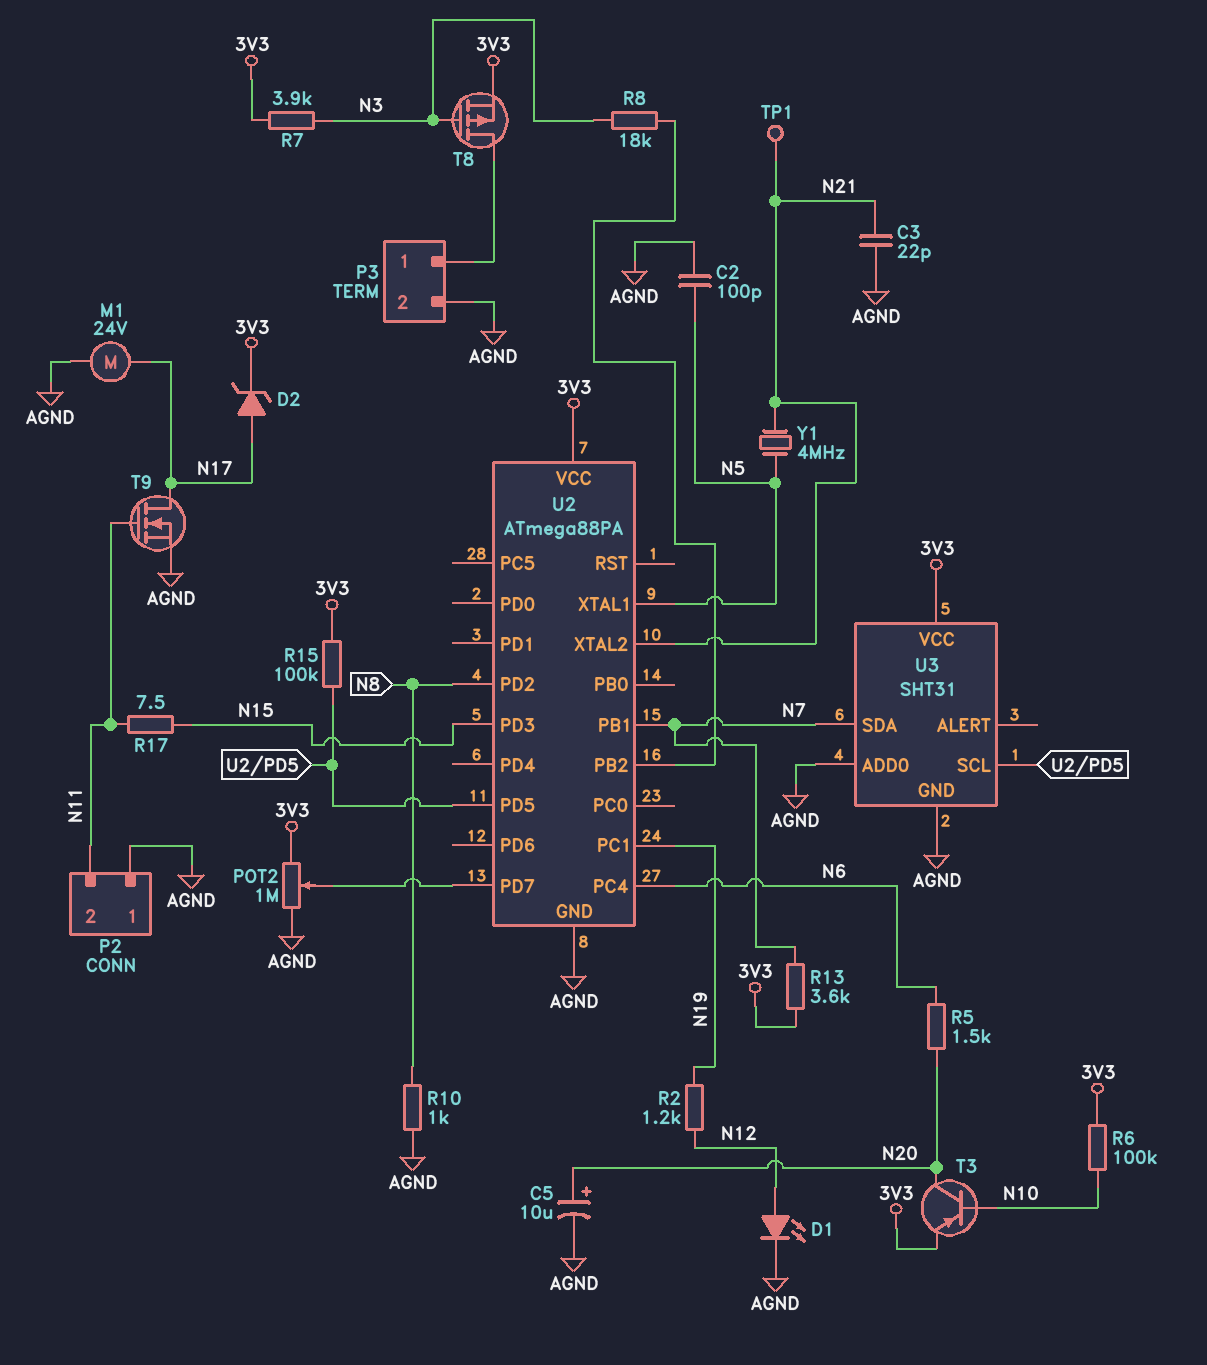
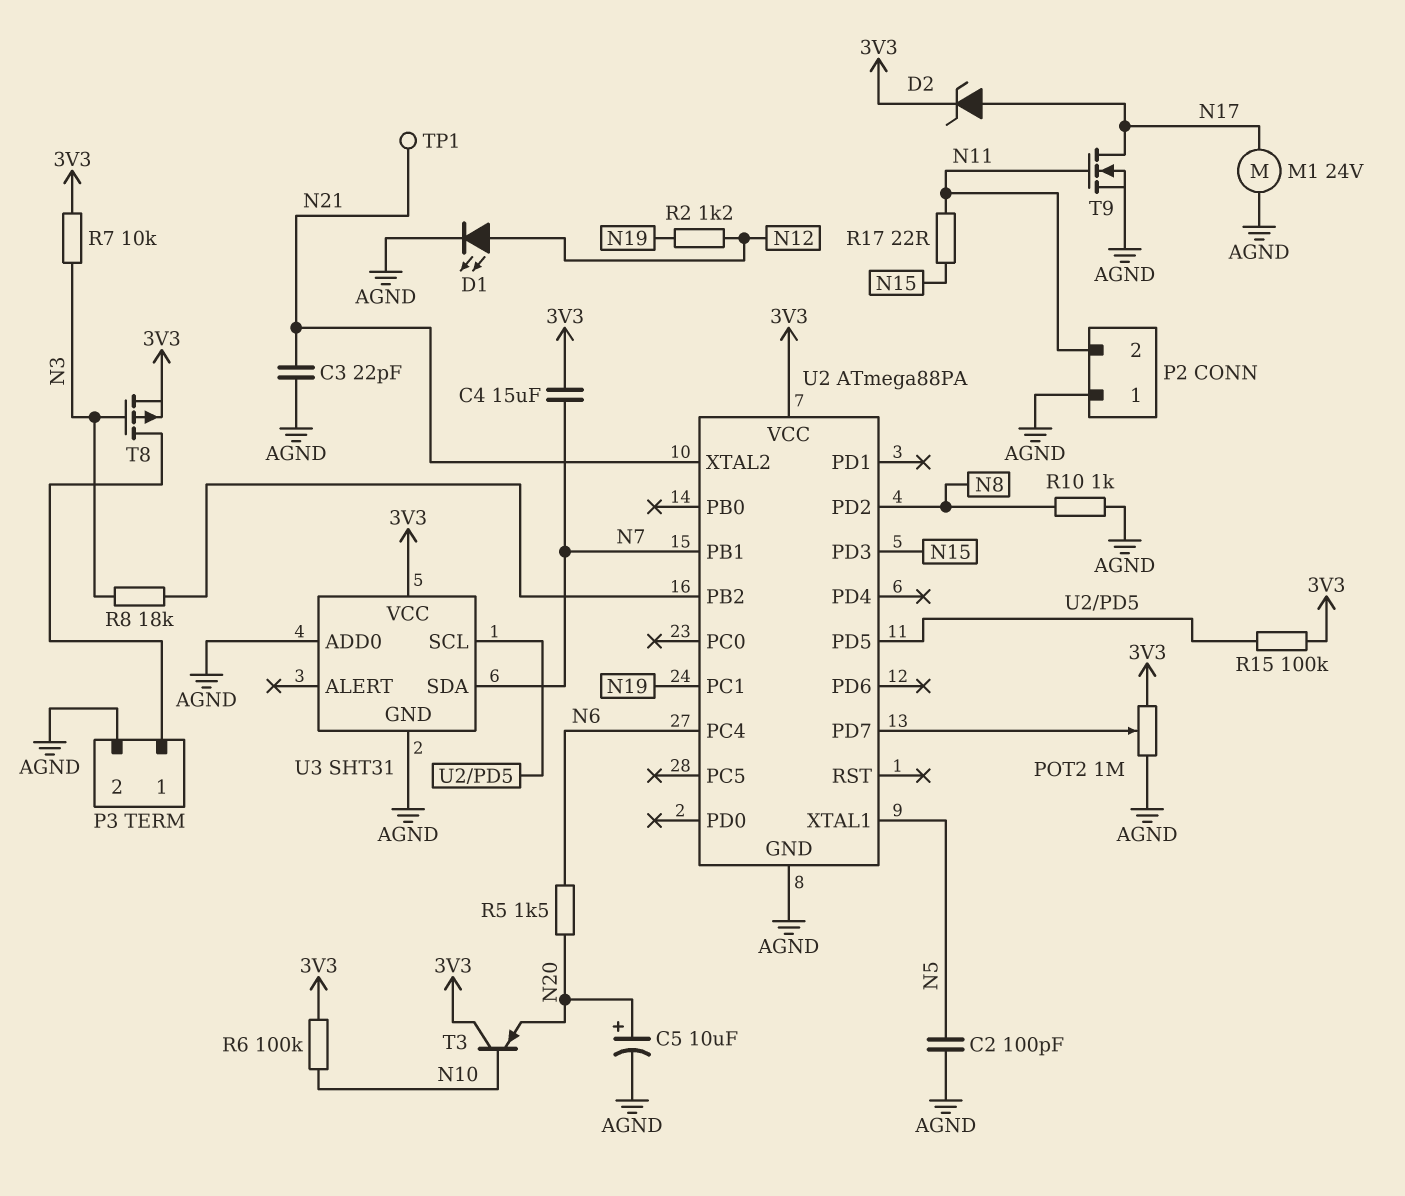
C4: none -> 15uF (3V3, N7)
R7: 3.9k (3V3, N3) -> 10k (3V3, N3)
R13: 3.6k (3V3, N7) -> none
R17: 7.5 (N11, N15) -> 22 (N11, N15)
T3: PNP (B N10, C N20, E 3V3) -> PNP (B N10, C 3V3, E N20)
Y1: 4MHz (N5, N21) -> none

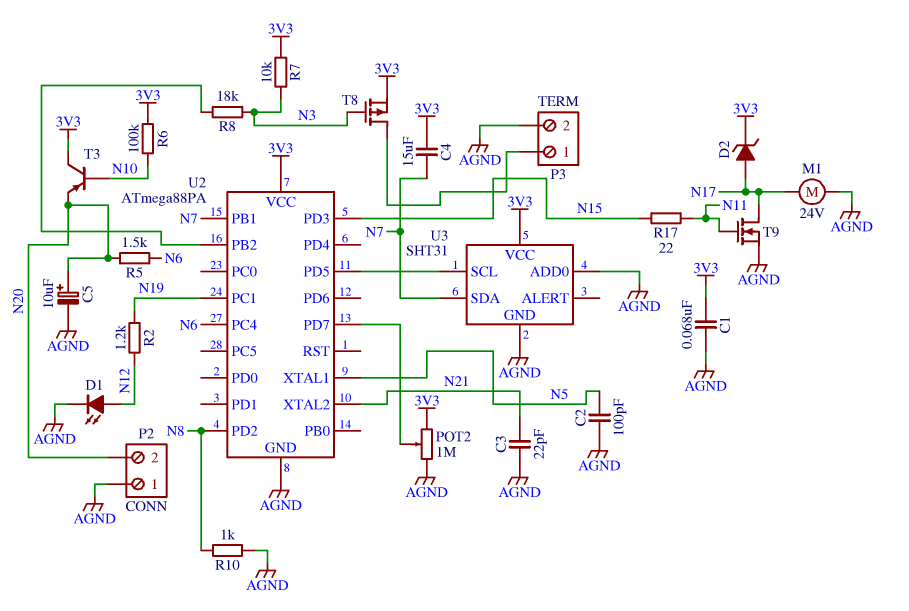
C1: none -> 68nF (3V3, AGND)
P2 pin 2: N11 -> N20
R15: 100k (3V3, U2/PD5) -> none
TP1: test point (N21) -> none

